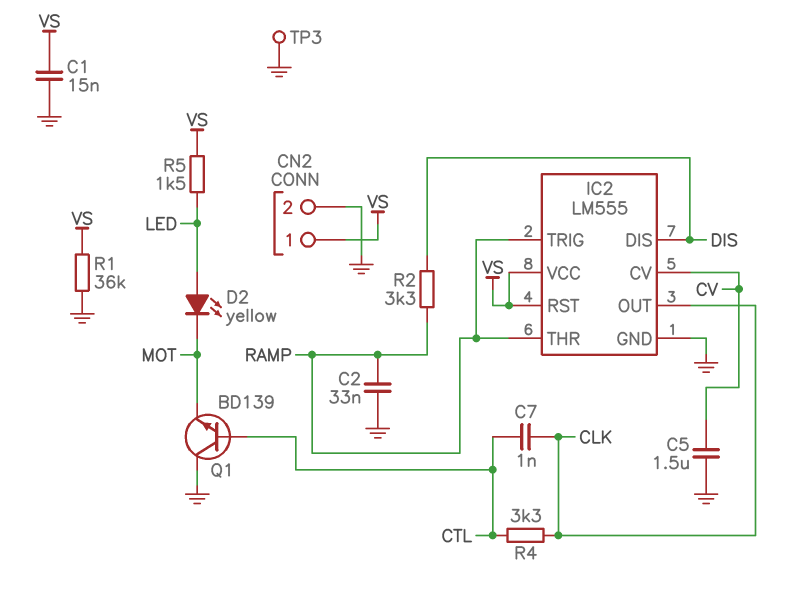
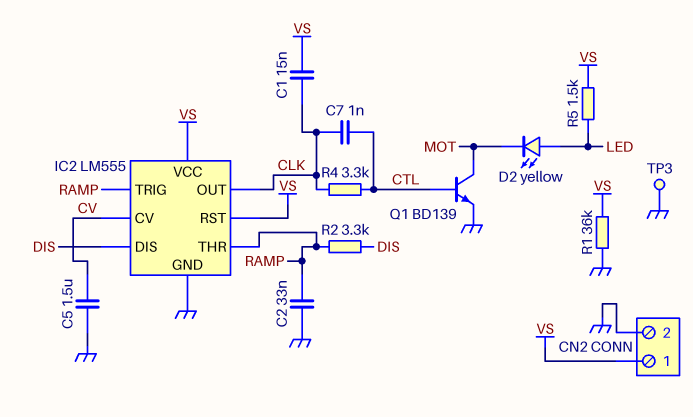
C1: 15nF (GND, VS) -> 15nF (CLK, VS)
Q1: NPN BD139 (B CTL, C GND, E MOT) -> NPN BD139 (B CTL, C MOT, E GND)

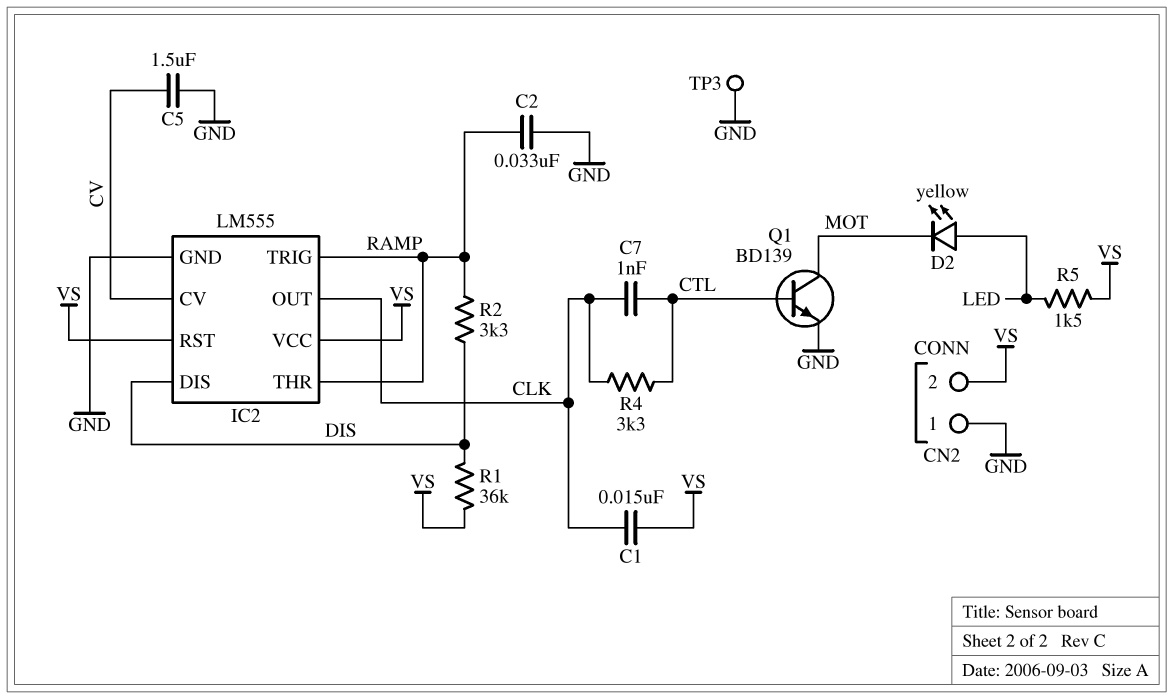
CN2 pin 1: VS -> GND
CN2 pin 2: GND -> VS
R1: 36k (GND, VS) -> 36k (DIS, VS)

